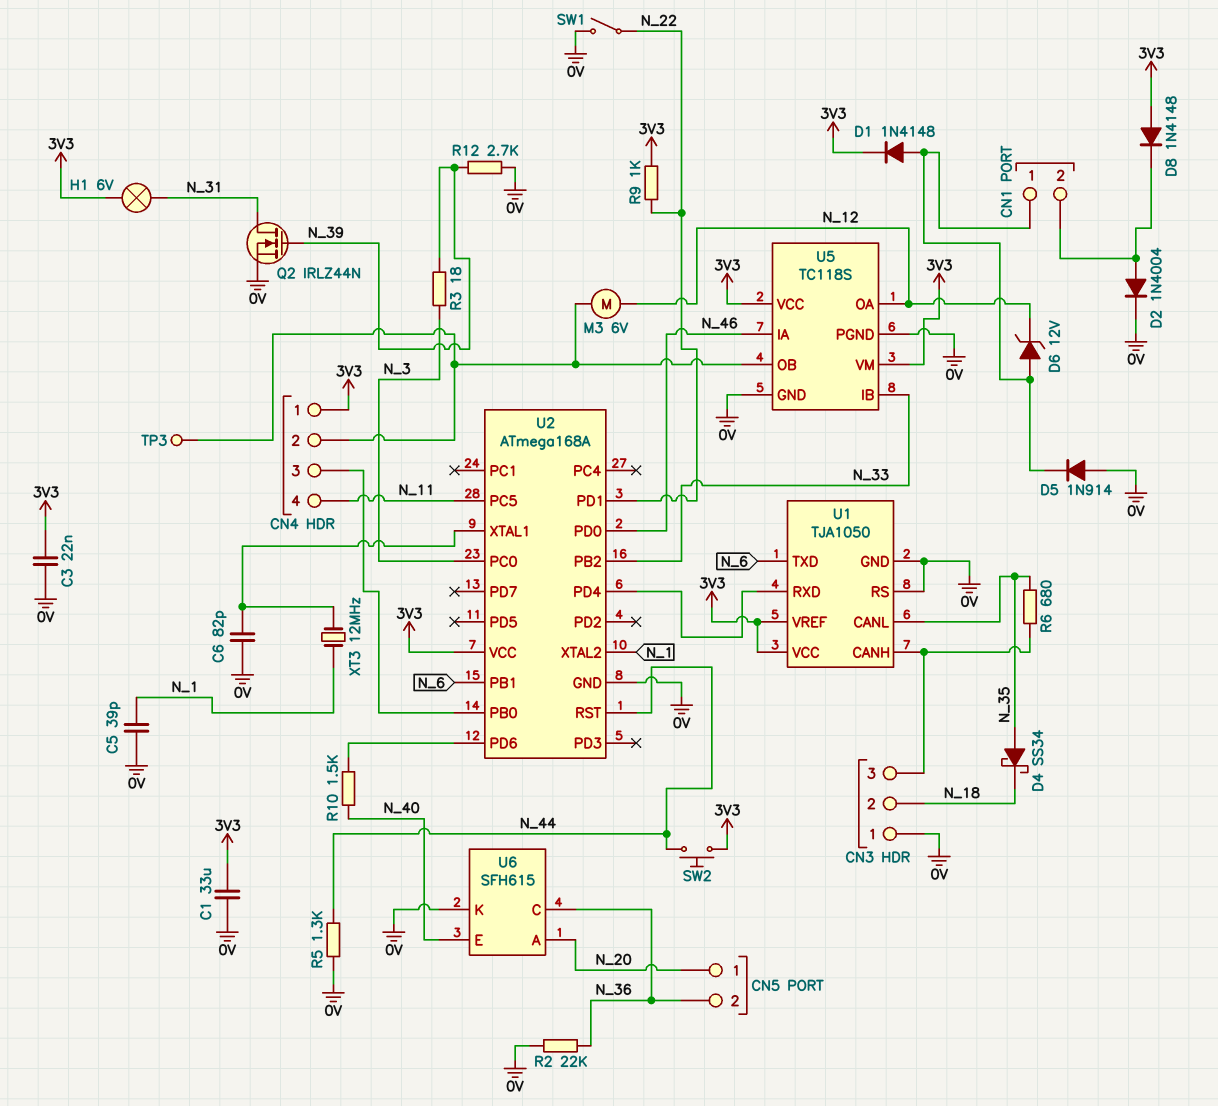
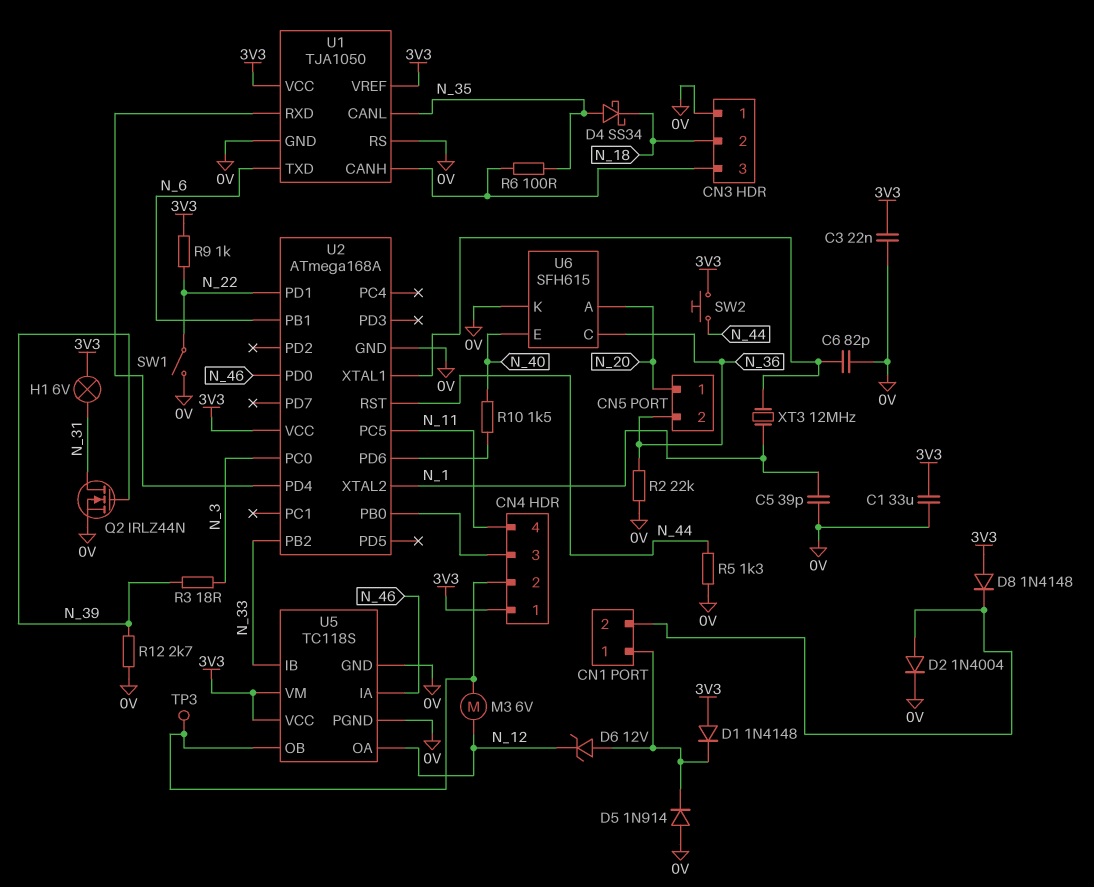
D1: diode 1N4148 (A CN1/1, K 3V3) -> diode 1N4148 (A 3V3, K CN1/1)
R6: 680 (CN3/3, N_35) -> 100 (CN3/3, N_35)

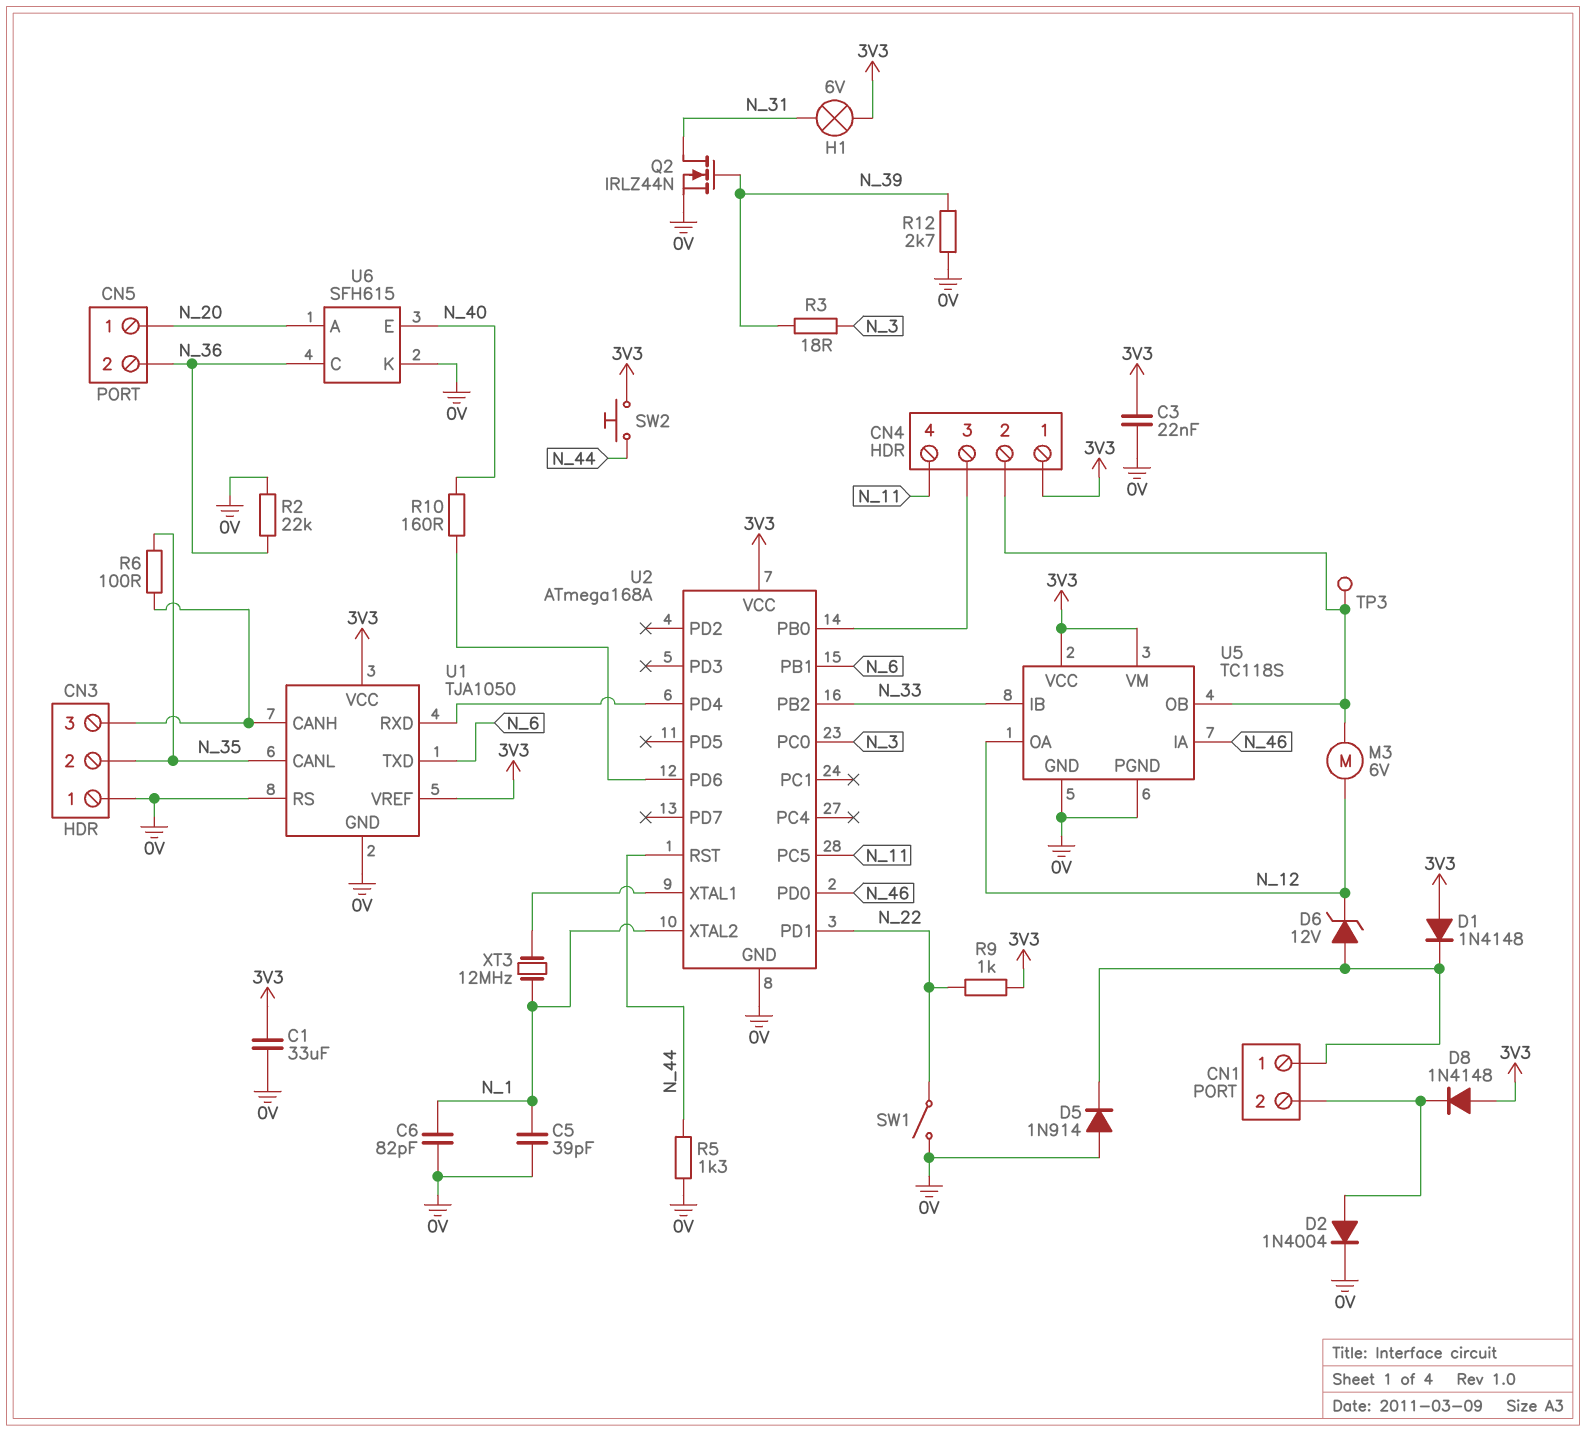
C6: 82pF (0V, U2/XTAL1) -> 82pF (0V, N_1)
CN3 pin 2: N_18 -> N_35
D4: schottky SS34 (A N_35, K N_18) -> none
R10: 1.5k (N_40, U2/PD6) -> 160 (N_40, U2/PD6)

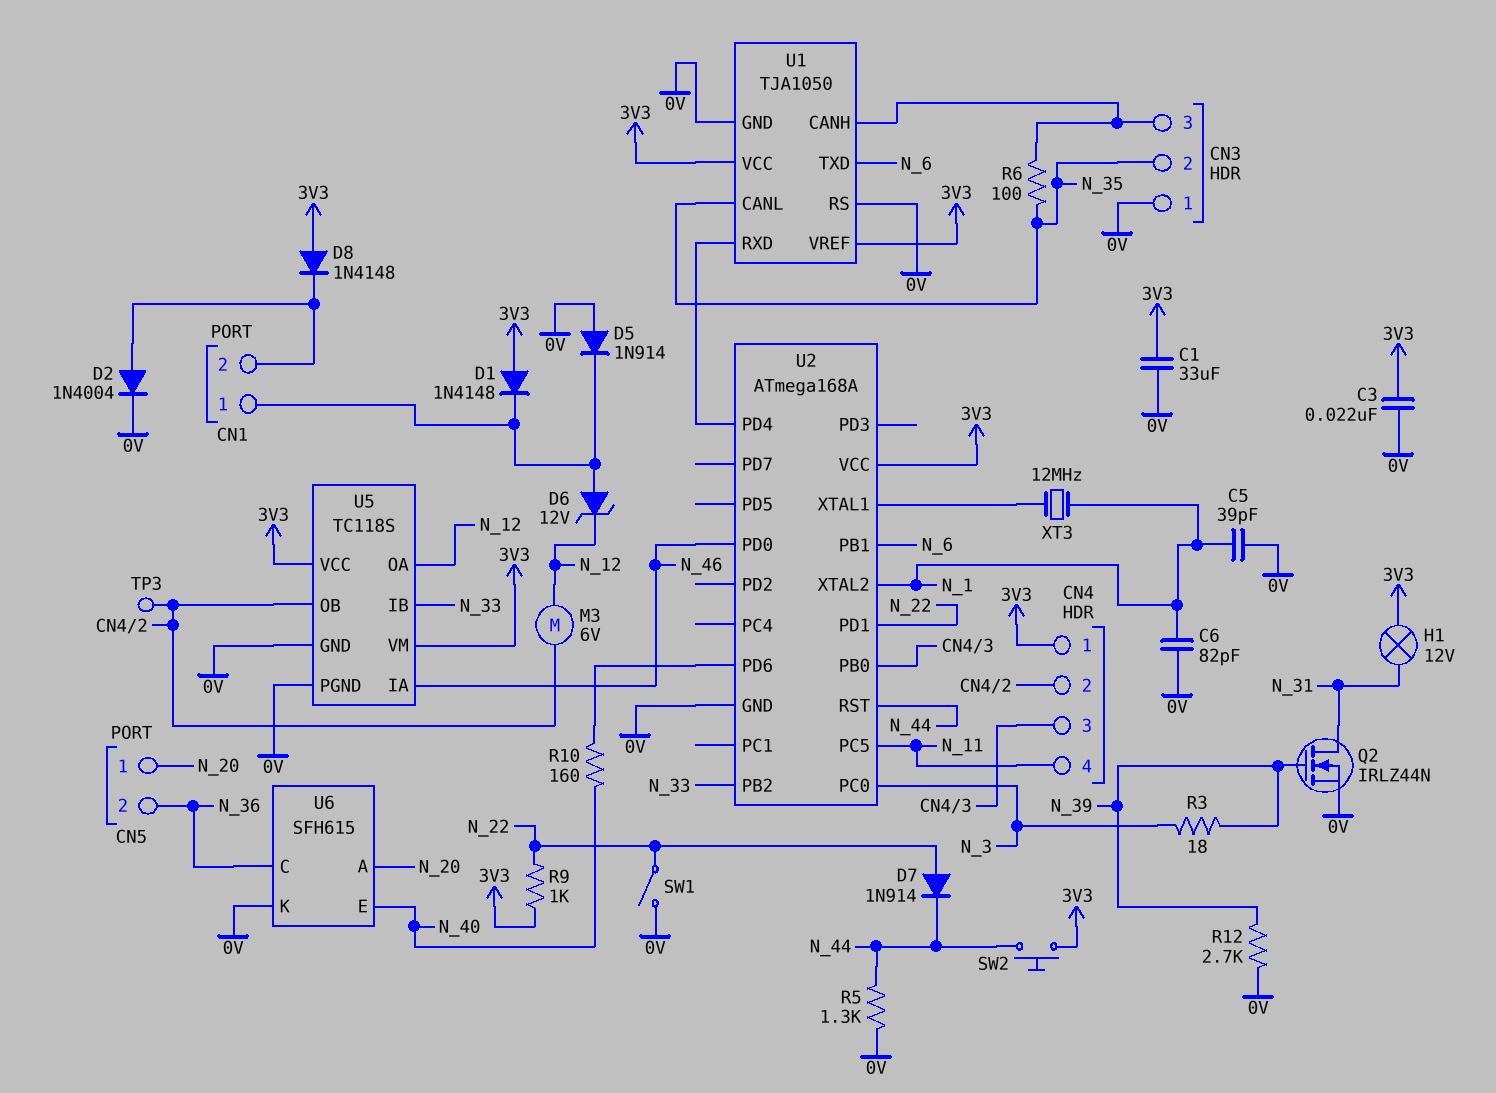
D7: none -> diode 1N914 (A N_22, K N_44)
H1: lamp 6V (3V3, N_31) -> lamp 12V (3V3, N_31)
R2: 22k (0V, N_36) -> none

